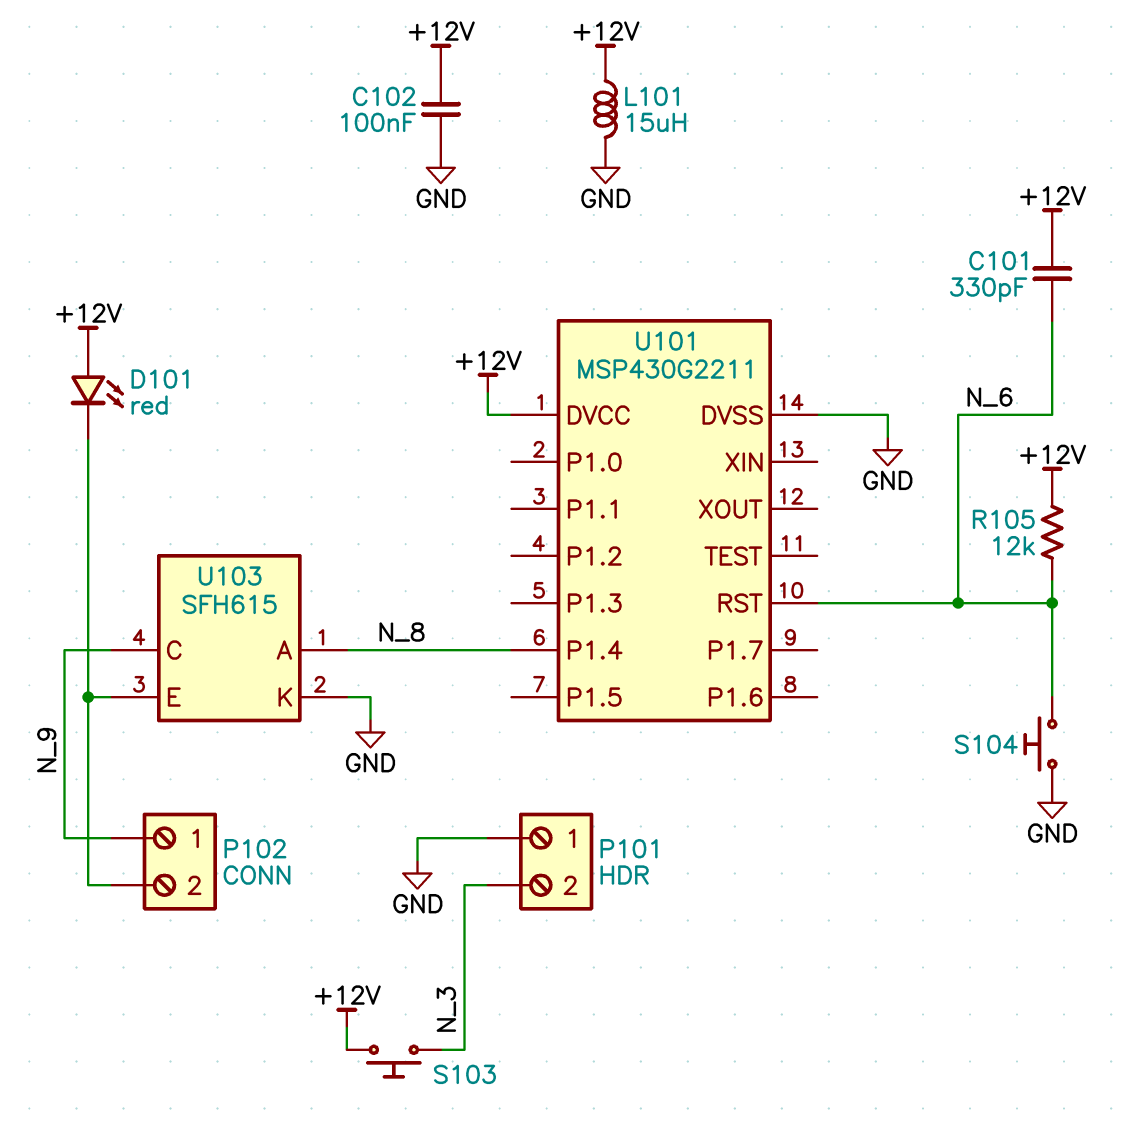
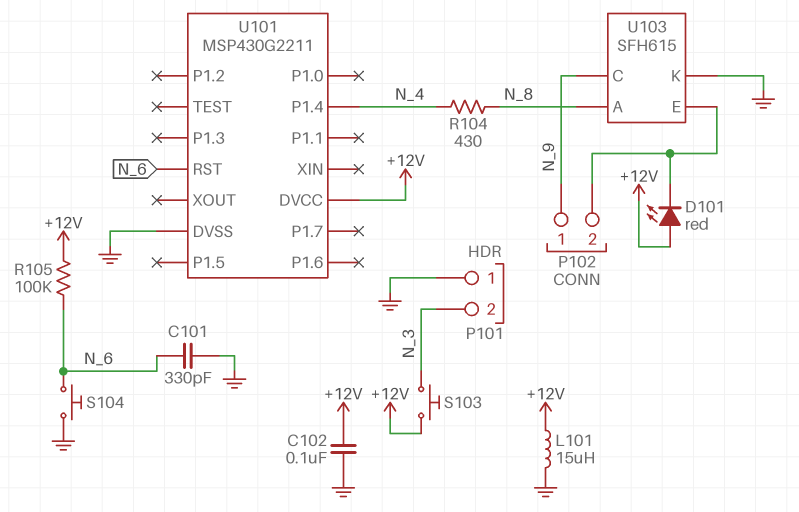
C101: 330pF (+12V, N_6) -> 330pF (GND, N_6)
R104: none -> 430 (N_4, N_8)
R105: 12k (+12V, N_6) -> 100k (+12V, N_6)
U101 pin P1.4: N_8 -> N_4

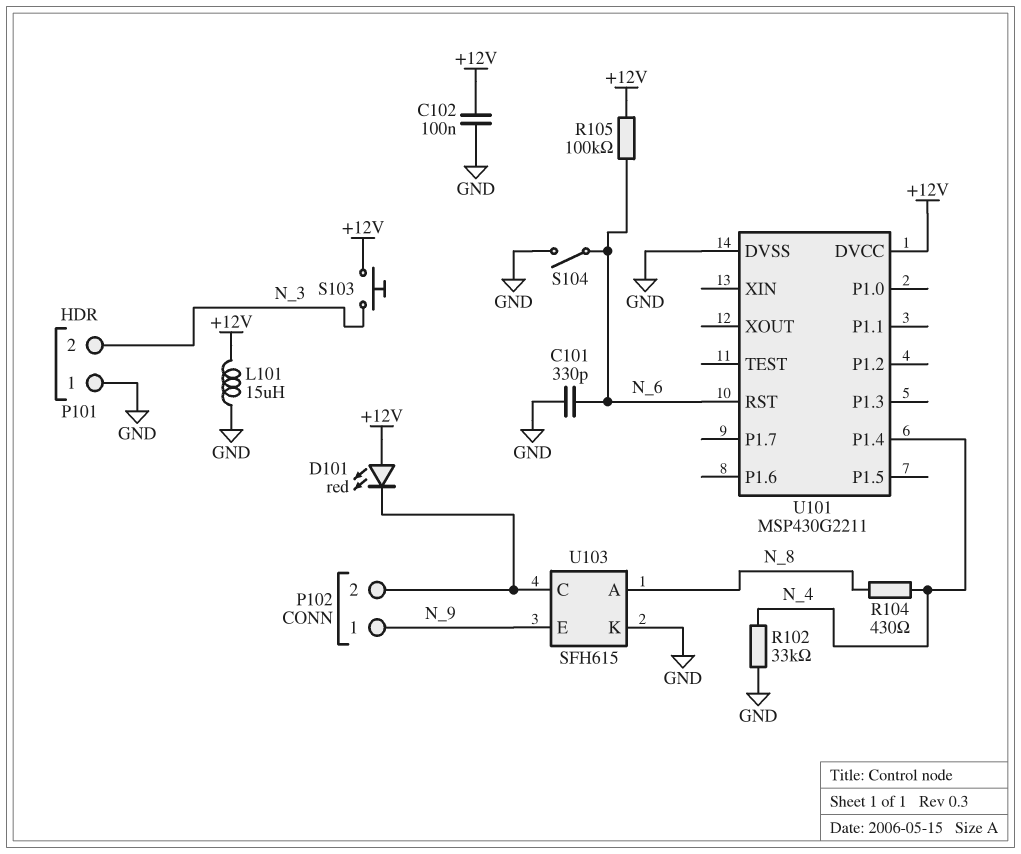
R102: none -> 33k (GND, N_4)
S104: button (GND, N_6) -> switch (GND, N_6)
U103 pin C: N_9 -> P102/2
U103 pin E: P102/2 -> N_9

